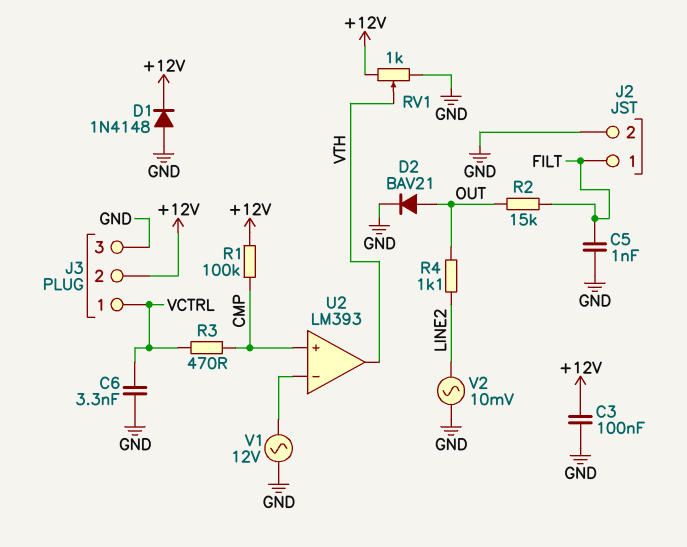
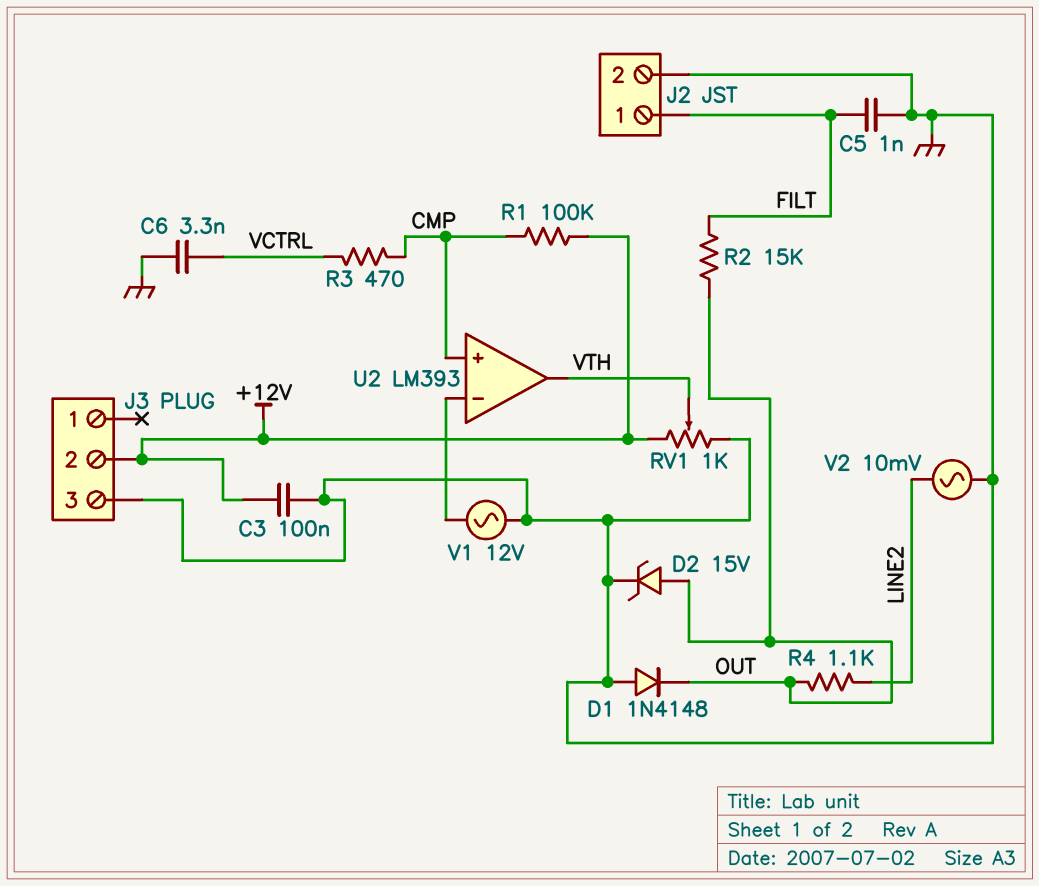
D1: diode 1N4148 (A GND, K +12V) -> diode 1N4148 (A GND, K OUT)
D2: diode BAV21 (A OUT, K GND) -> zener 15V (A OUT, K GND)
J3 pin 1: VCTRL -> none

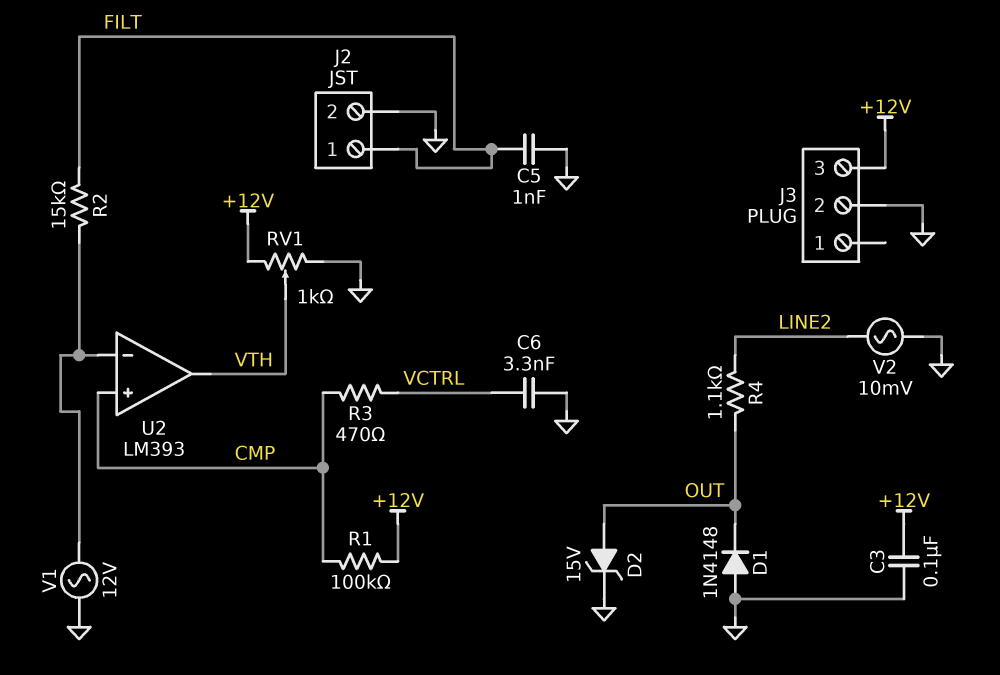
J3 pin 2: +12V -> GND
J3 pin 3: GND -> +12V
R2: 15k (FILT, OUT) -> 15k (FILT, U2/in-)

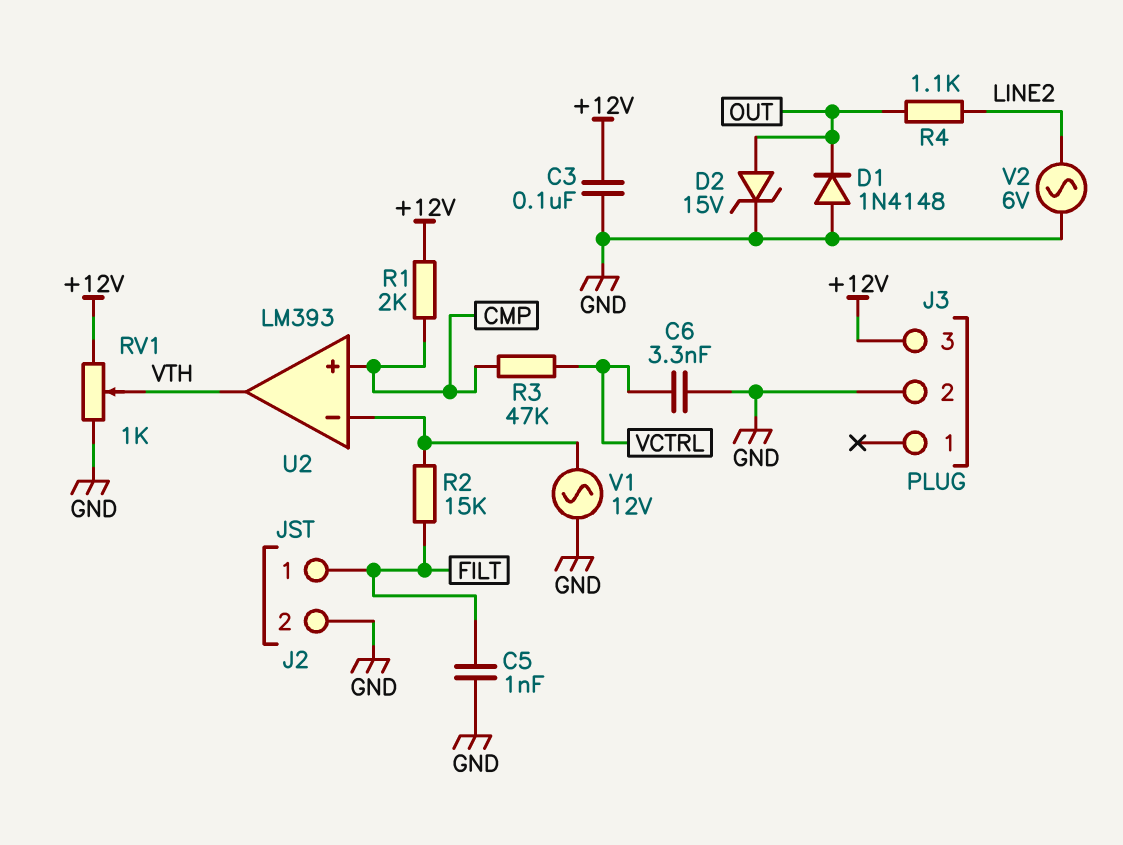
R1: 100k (+12V, CMP) -> 2k (+12V, CMP)
R3: 470 (CMP, VCTRL) -> 47k (CMP, VCTRL)
V2: AC 10mV (GND, LINE2) -> AC 6V (GND, LINE2)

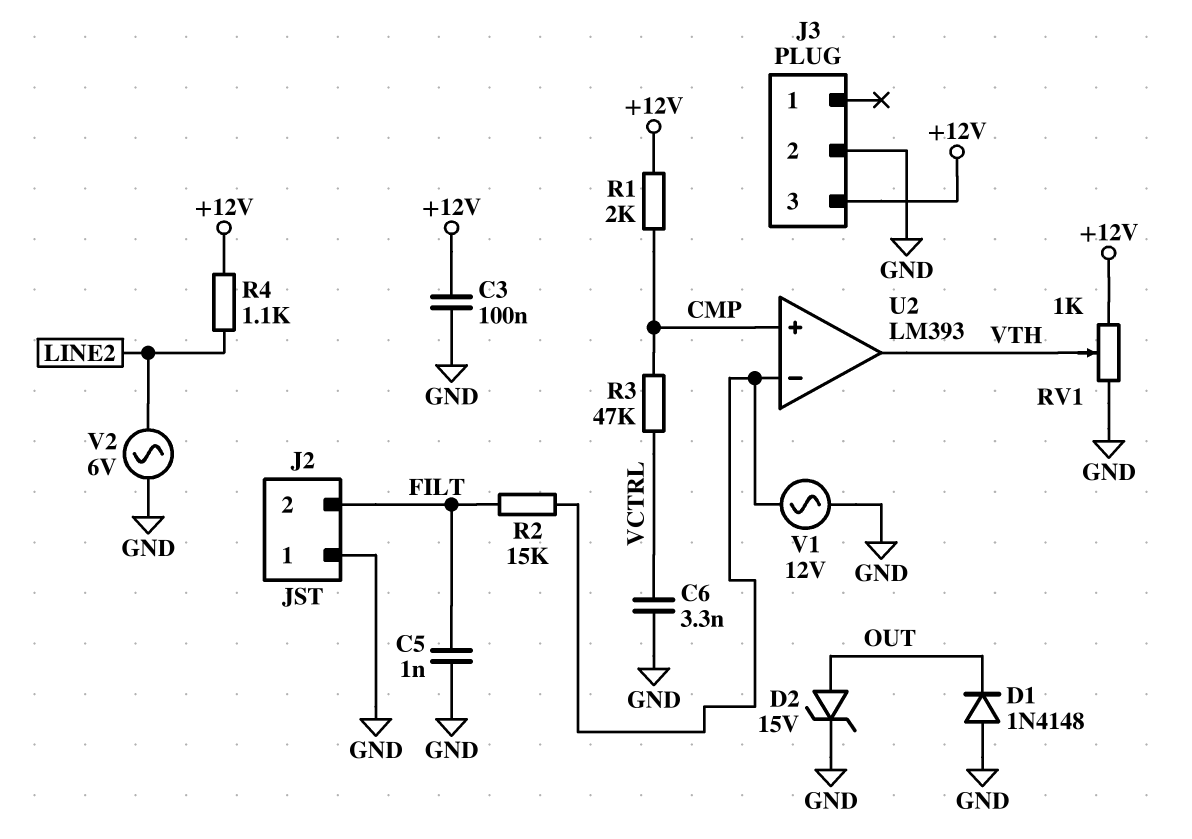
J2 pin 1: FILT -> GND
J2 pin 2: GND -> FILT
R4: 1.1k (LINE2, OUT) -> 1.1k (+12V, LINE2)

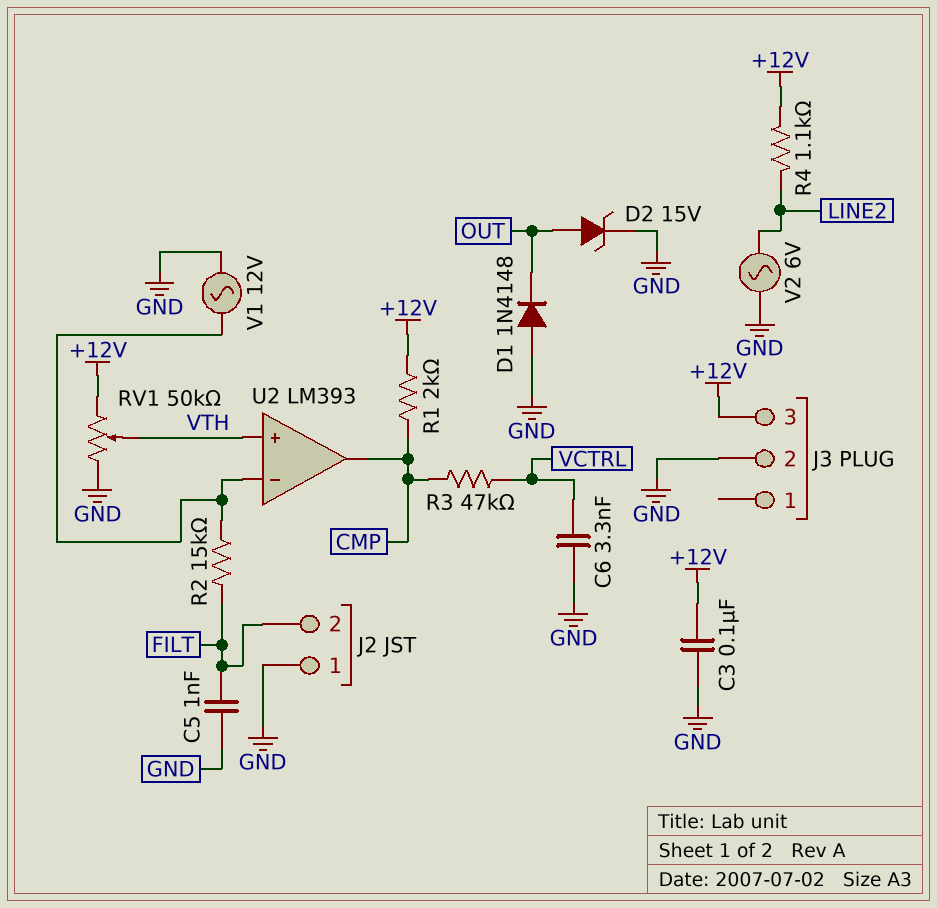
RV1: 1k (+12V, GND, wiper VTH) -> 50k (+12V, GND, wiper VTH)
U2 pin in+: CMP -> VTH
U2 pin out: VTH -> CMP

